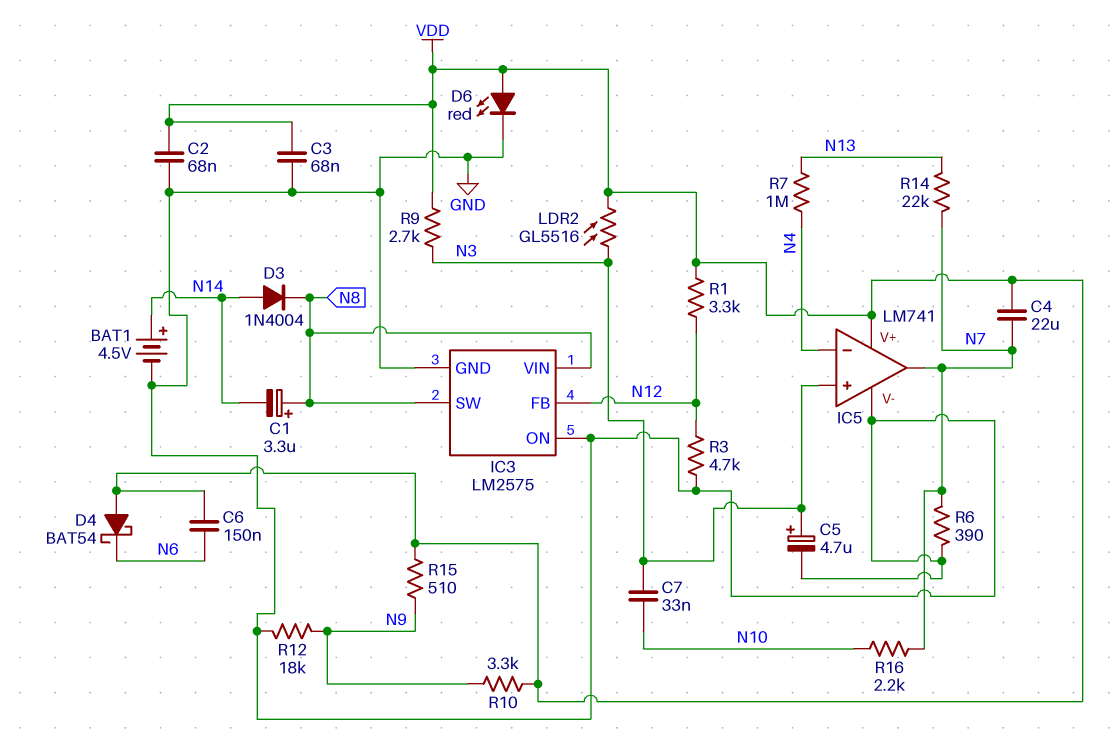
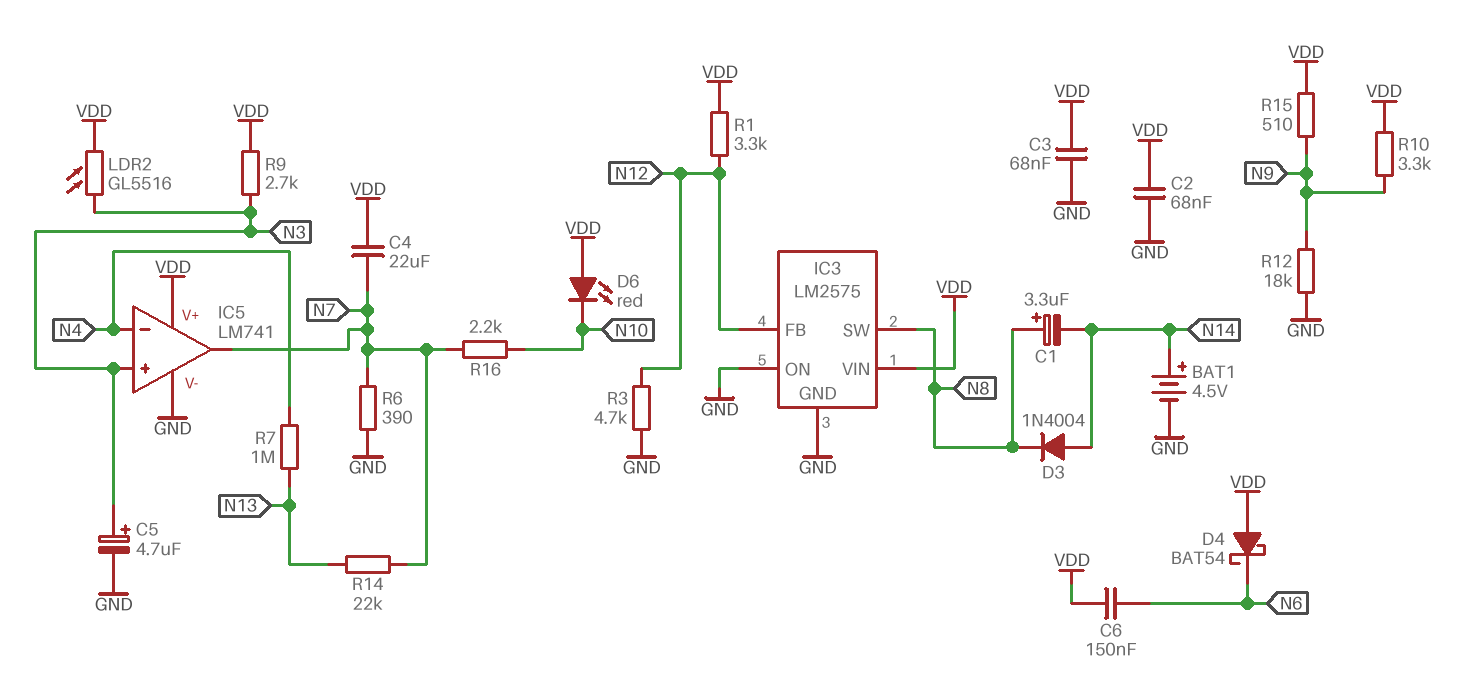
C7: 33nF (N3, N10) -> none
D6: LED red (A VDD, K GND) -> LED red (A VDD, K N10)
IC3 pin VIN: N8 -> VDD

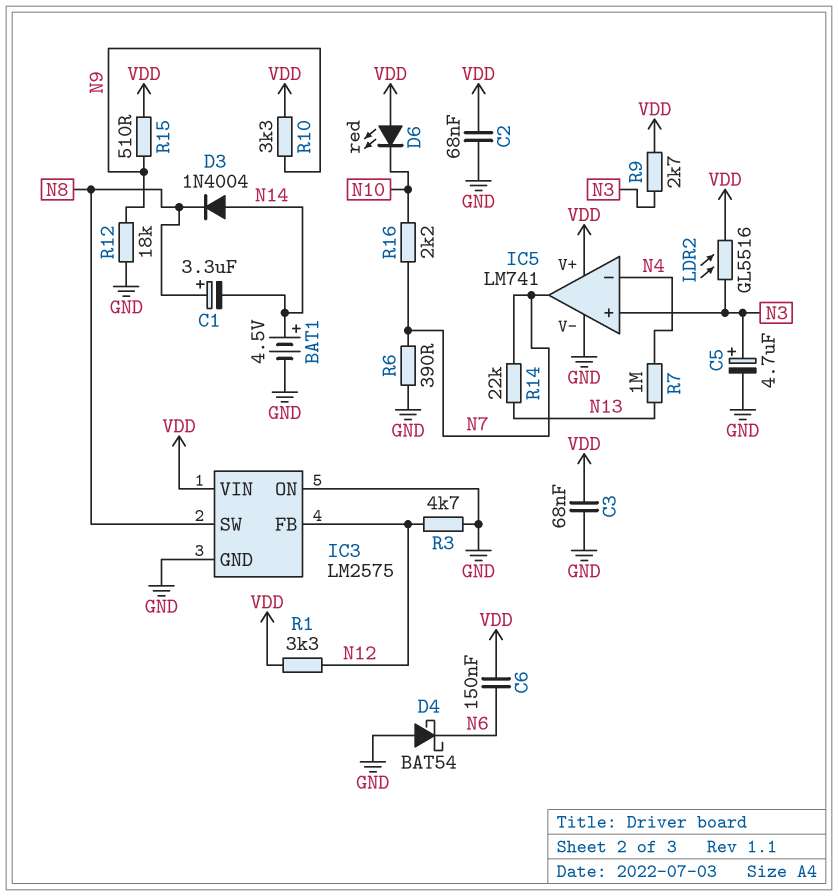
C4: 22uF (N7, VDD) -> none
D4: schottky BAT54 (A VDD, K N6) -> schottky BAT54 (A GND, K N6)

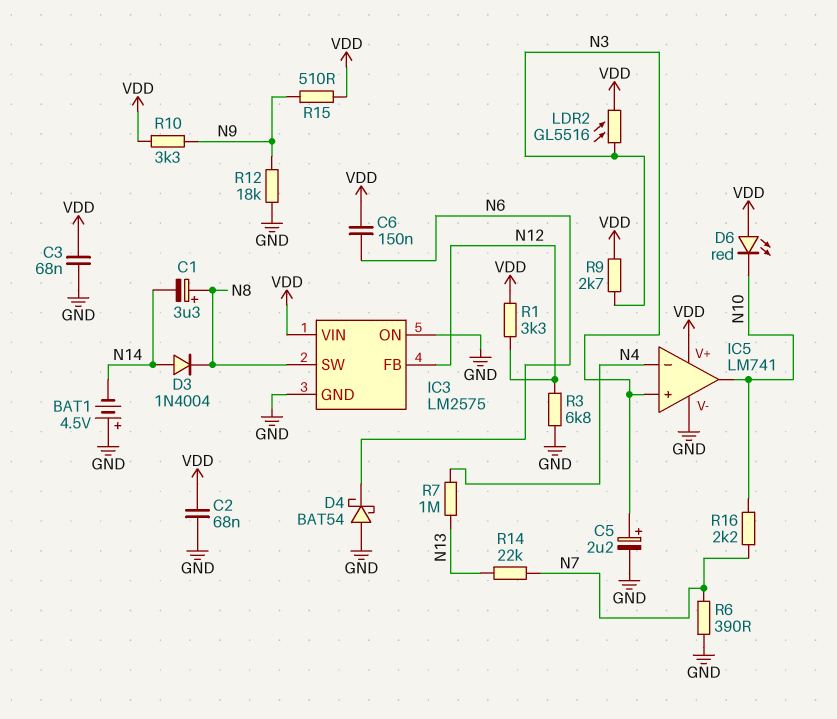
BAT1: 4.5V (plus N14, minus GND) -> 4.5V (plus GND, minus N14)
C5: 4.7uF (plus N3, minus GND) -> 2.2uF (plus N3, minus GND)
IC5 pin out: N7 -> N10
R3: 4.7k (GND, N12) -> 6.8k (GND, N12)

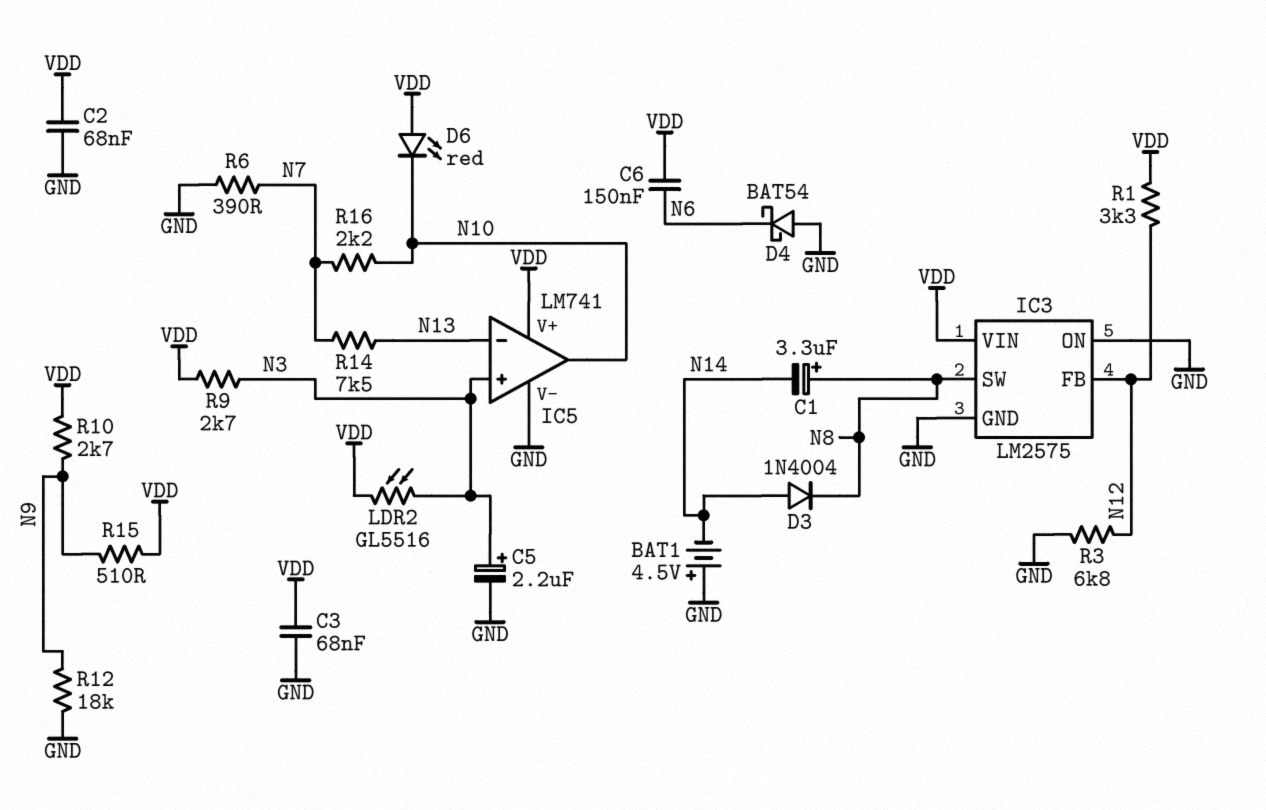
IC5 pin in-: N4 -> N13
R7: 1M (N4, N13) -> none
R10: 3.3k (N9, VDD) -> 2.7k (N9, VDD)
R14: 22k (N7, N13) -> 7.5k (N7, N13)

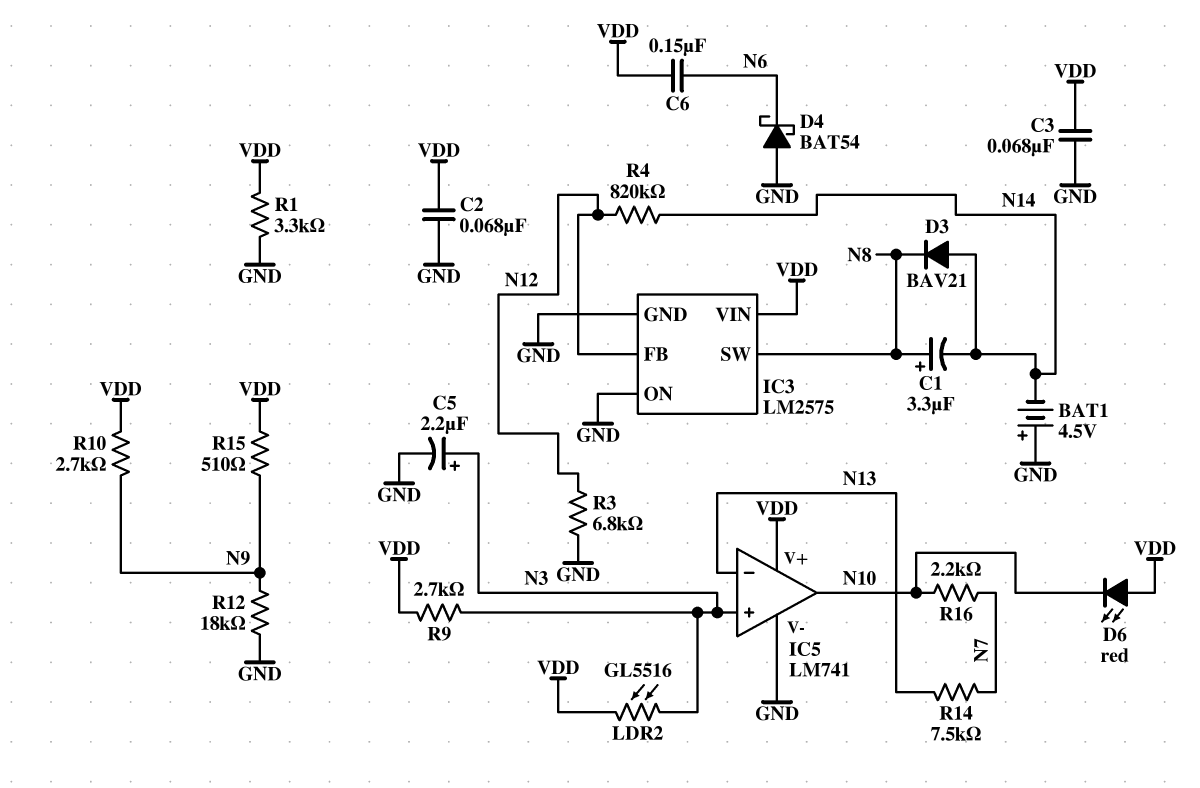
D3: diode 1N4004 (A N14, K N8) -> diode BAV21 (A N14, K N8)
R1: 3.3k (N12, VDD) -> 3.3k (GND, VDD)
R4: none -> 820k (N12, N14)
R6: 390 (GND, N7) -> none

